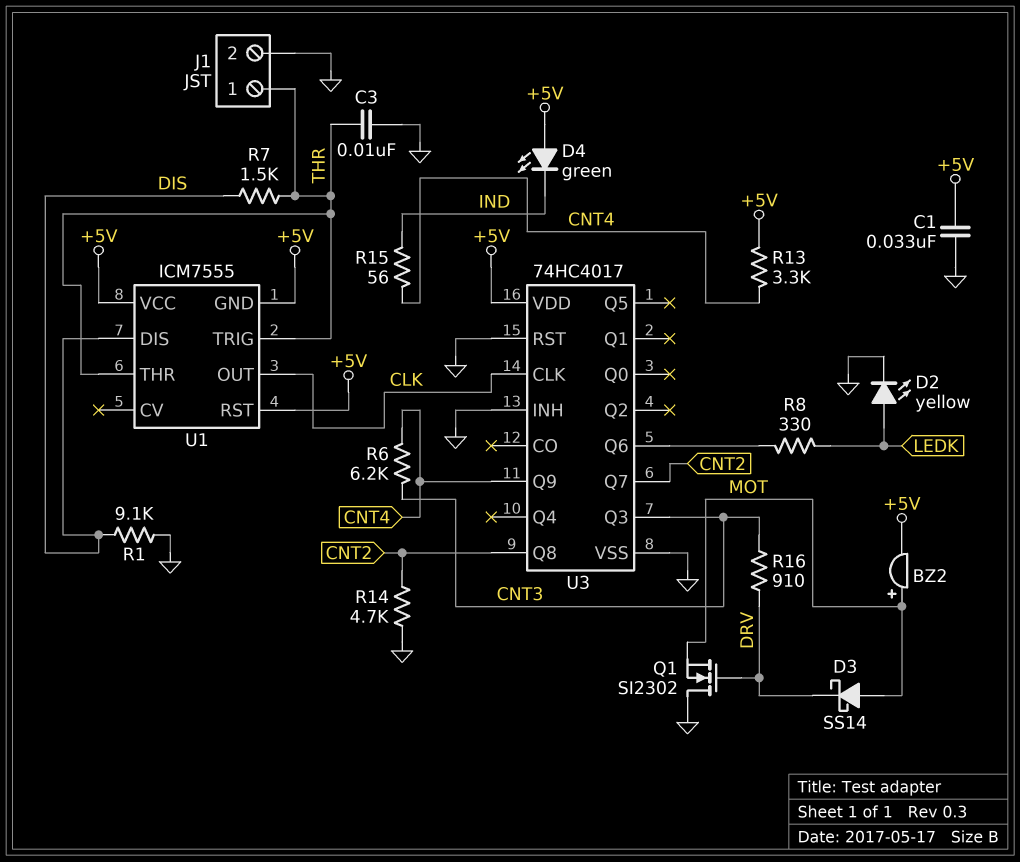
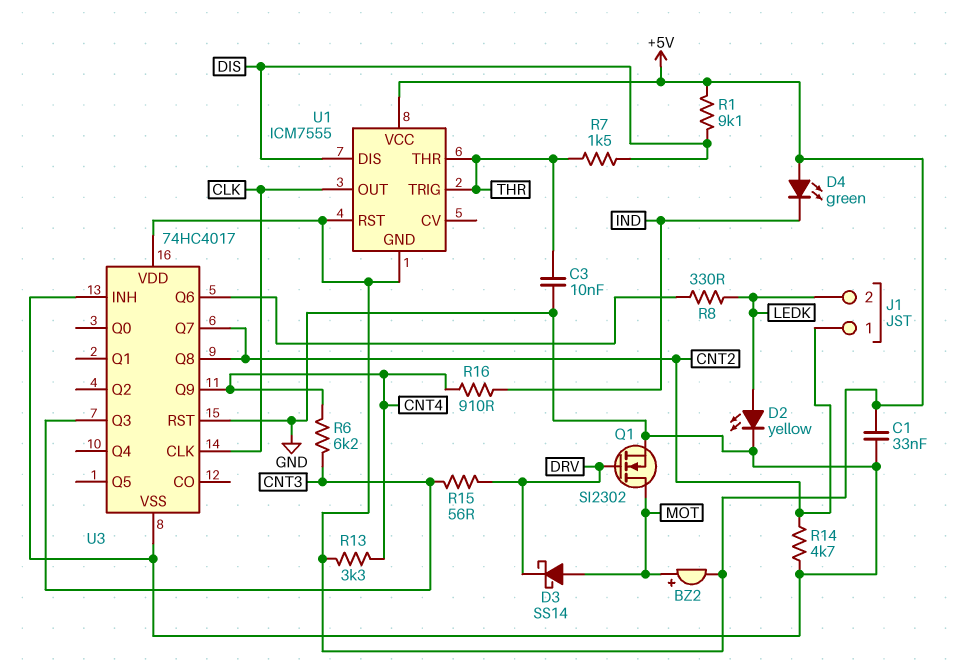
J1 pin 1: THR -> CNT2
J1 pin 2: GND -> LEDK
Q1: NMOS SI2302 (G DRV, D GND, S MOT) -> NMOS SI2302 (G DRV, D MOT, S GND)
R1: 9.1k (DIS, GND) -> 9.1k (+5V, DIS)
R15: 56 (CNT4, IND) -> 56 (CNT3, DRV)
R16: 910 (CNT3, DRV) -> 910 (CNT4, IND)

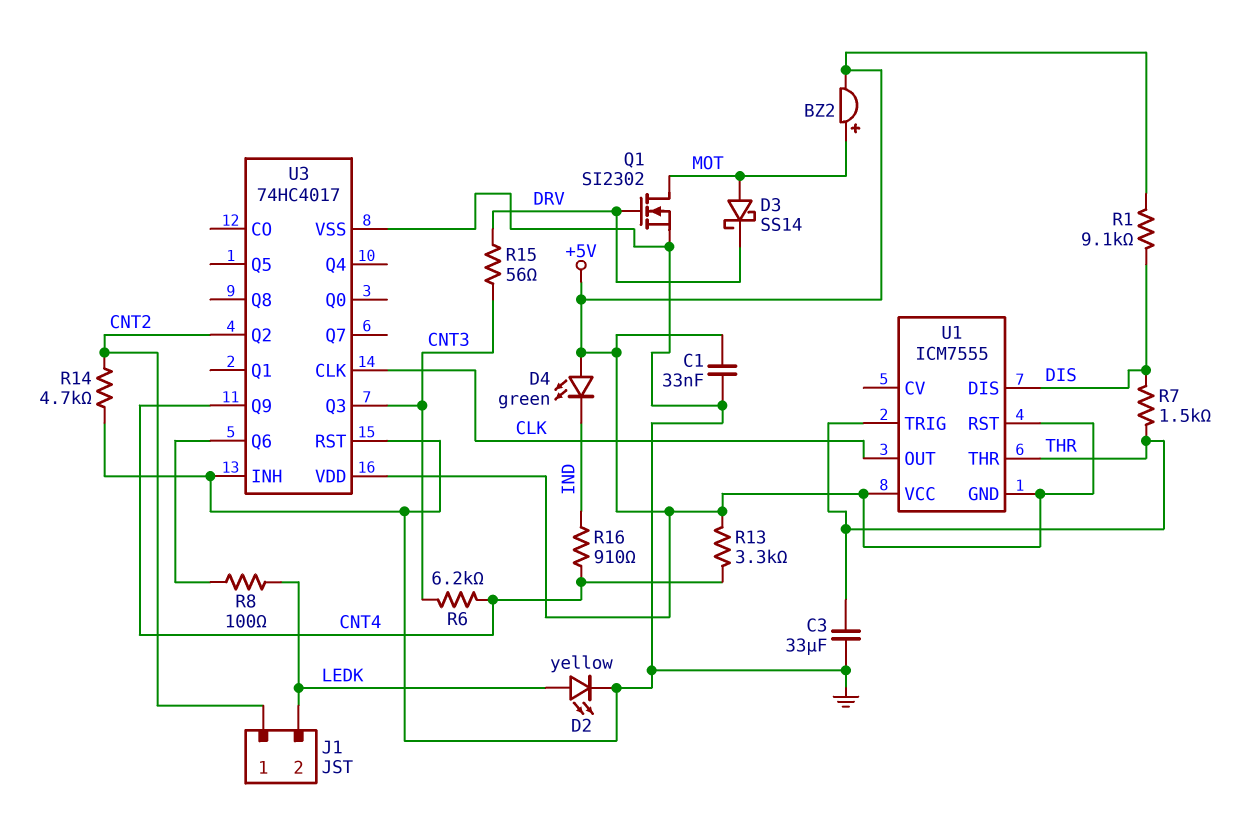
C3: 10nF (GND, THR) -> 33uF (GND, THR)
R8: 330 (LEDK, U3/Q6) -> 100 (LEDK, U3/Q6)
U3 pin Q2: none -> CNT2
U3 pin Q7: CNT2 -> none
U3 pin Q8: CNT2 -> none

